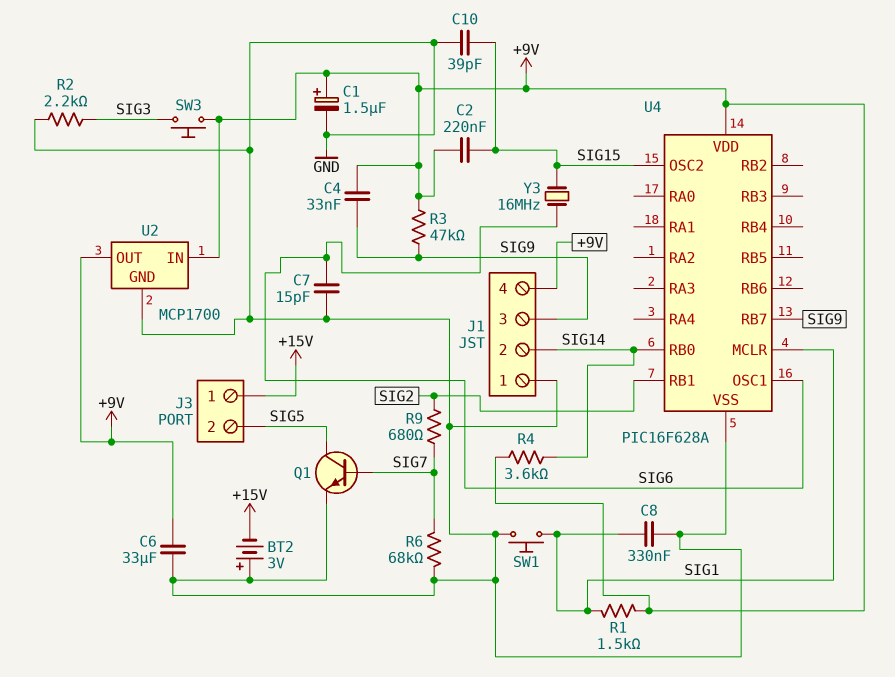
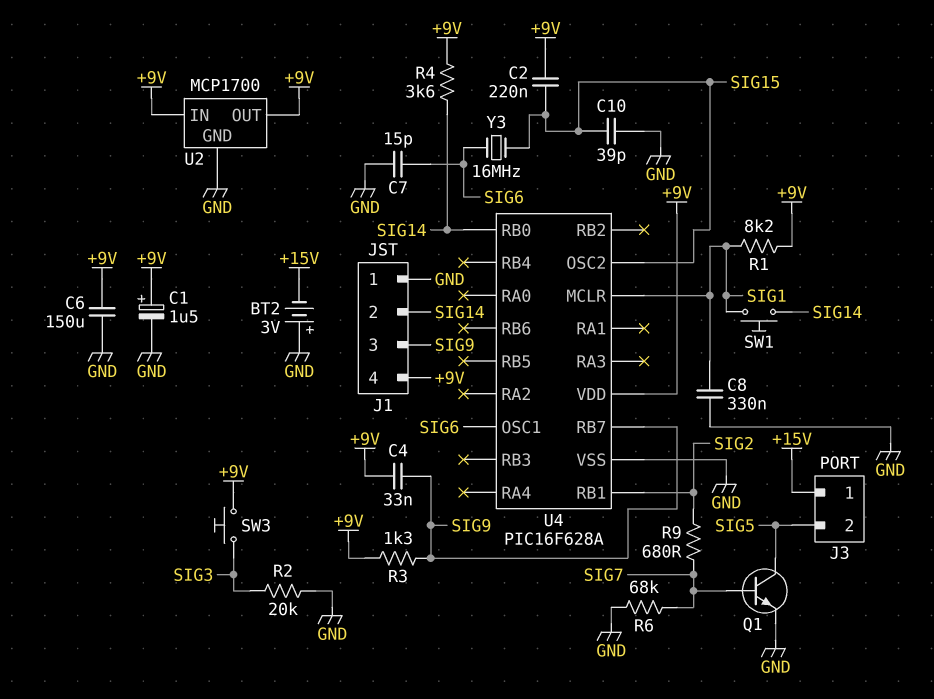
C6: 33uF (+9V, GND) -> 150uF (+9V, GND)
R1: 1.5k (+9V, SIG1) -> 8.2k (+9V, SIG1)
R2: 2.2k (GND, SIG3) -> 20k (GND, SIG3)
R3: 47k (+9V, SIG9) -> 1.3k (+9V, SIG9)
SW1: button (GND, SIG1) -> button (SIG1, SIG14)

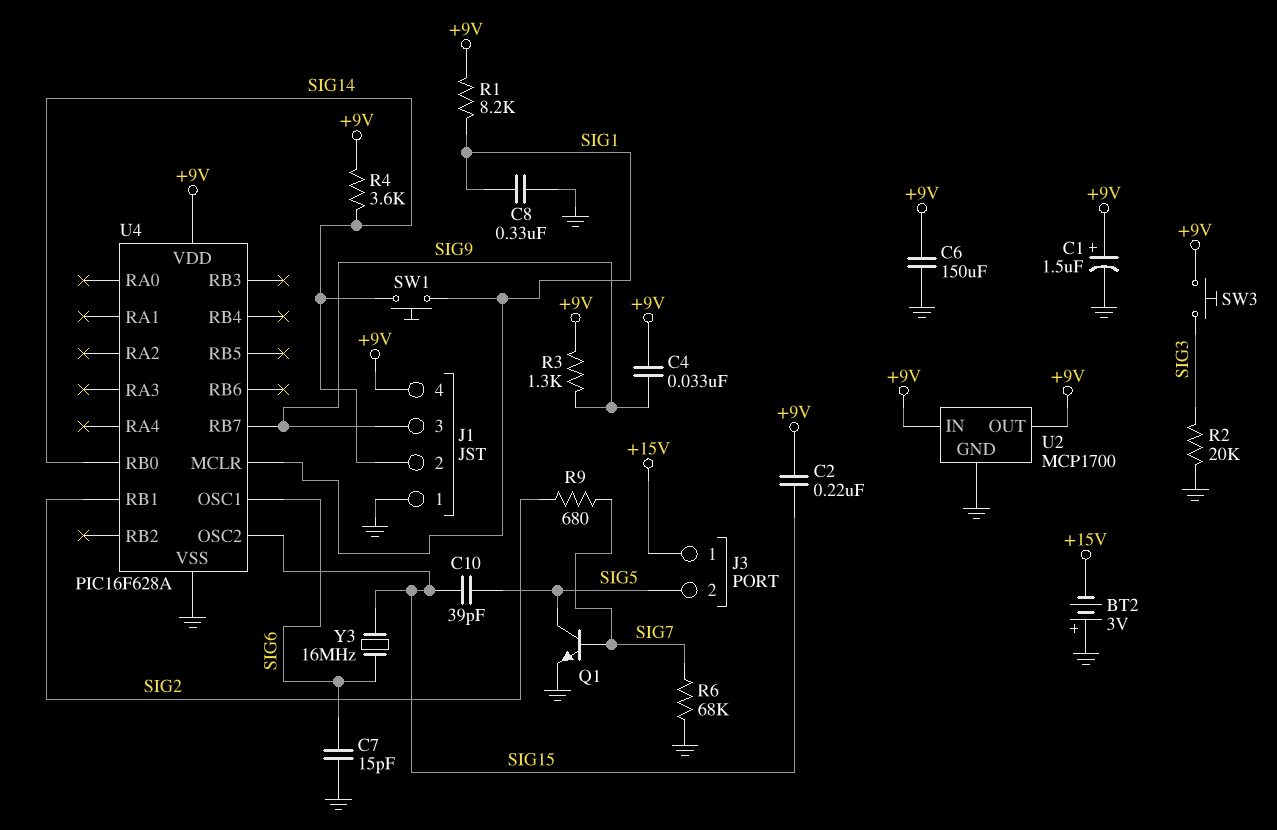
C10: 39pF (GND, SIG15) -> 39pF (SIG5, SIG15)

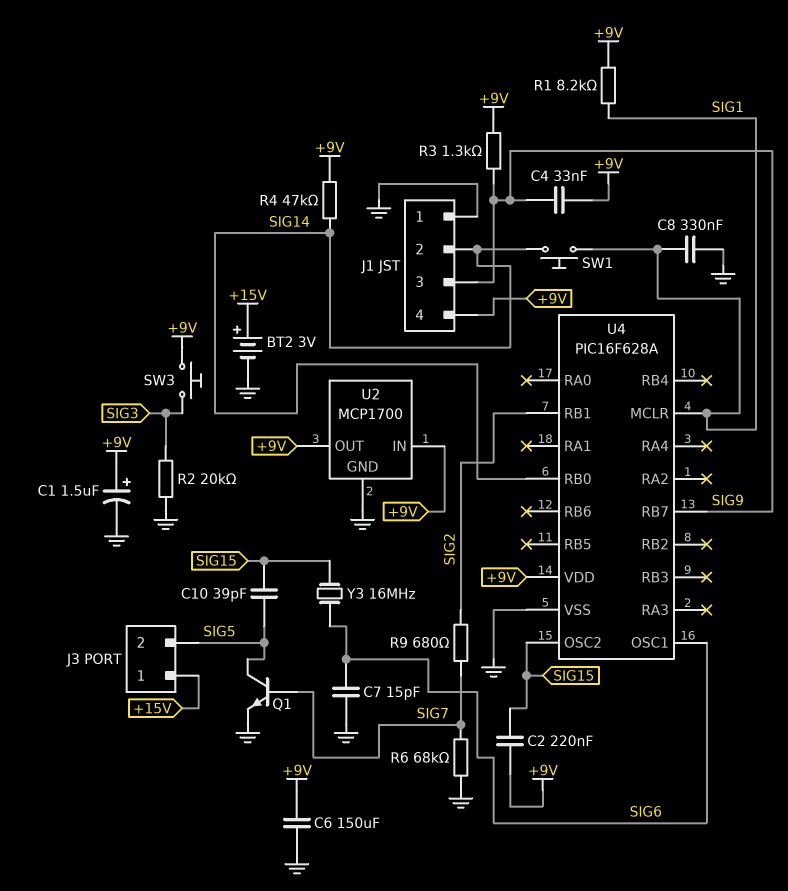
BT2: 3V (plus GND, minus +15V) -> 3V (plus +15V, minus GND)
R4: 3.6k (+9V, SIG14) -> 47k (+9V, SIG14)

